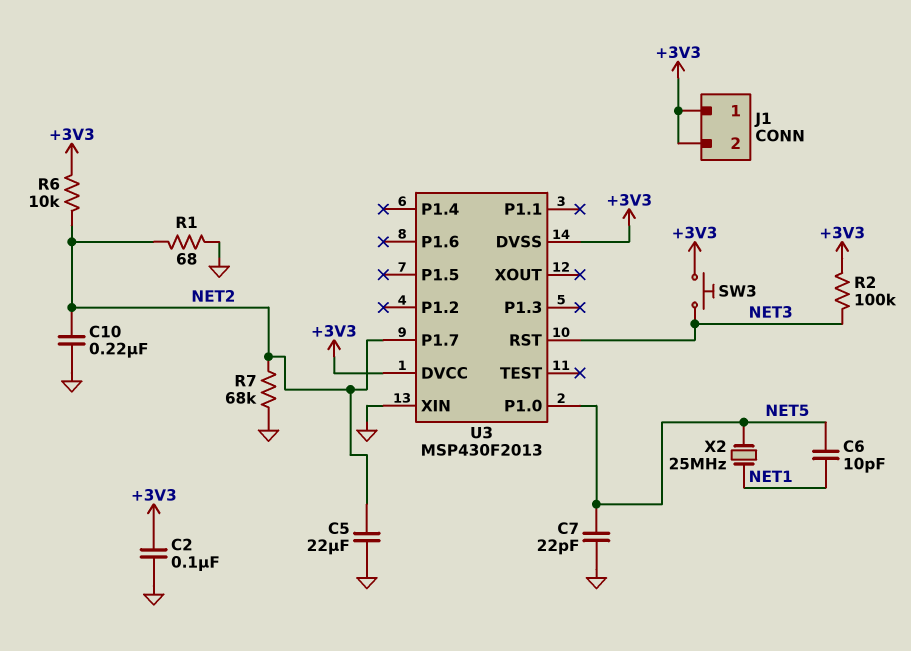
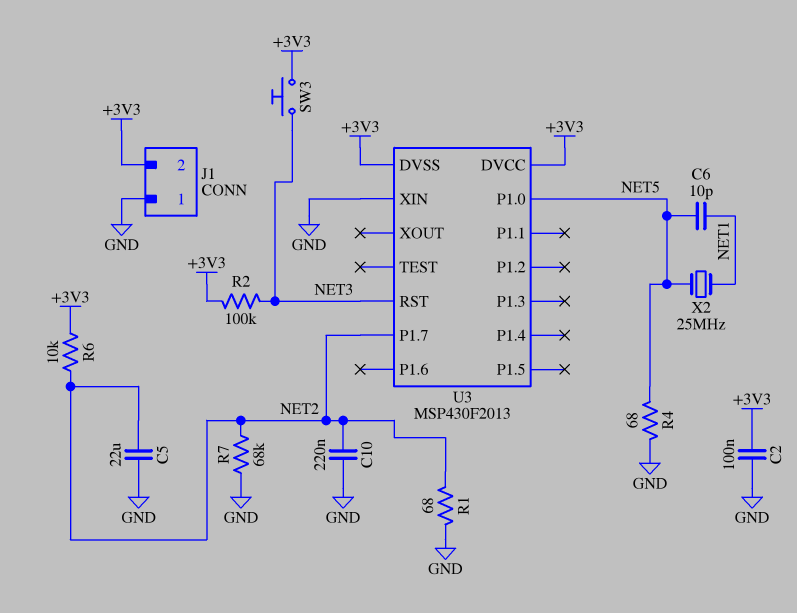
C7: 22pF (GND, NET5) -> none
J1 pin 1: +3V3 -> GND
R4: none -> 68 (GND, NET5)

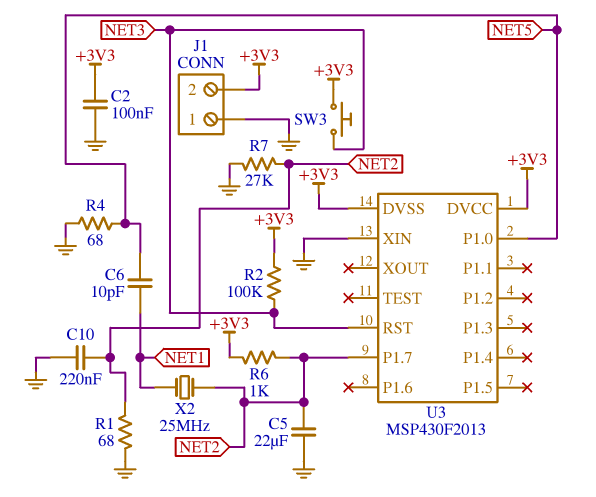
R6: 10k (+3V3, NET2) -> 1k (+3V3, NET2)
R7: 68k (GND, NET2) -> 27k (GND, NET2)
X2: 25MHz (NET1, NET5) -> 25MHz (NET1, NET2)

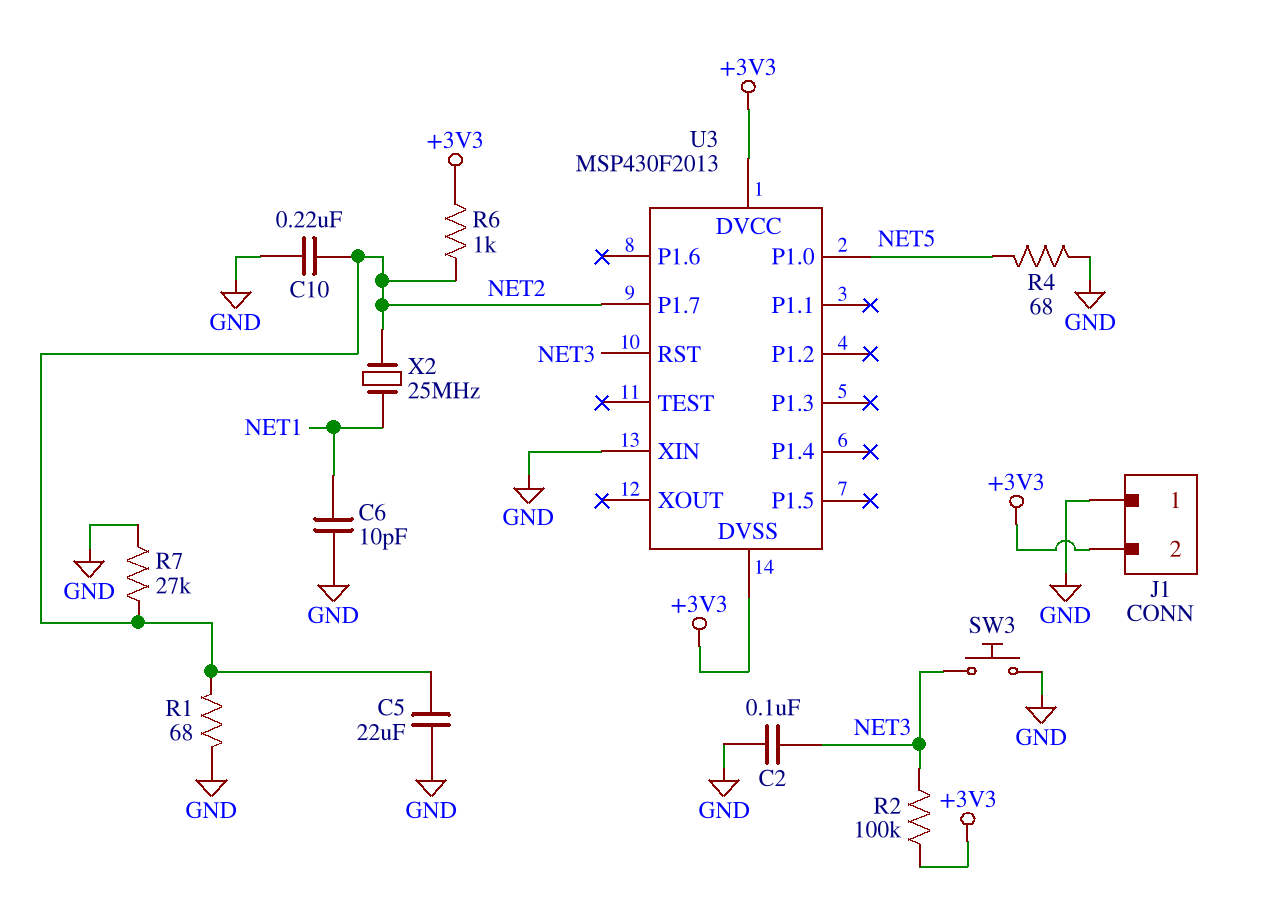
C2: 100nF (+3V3, GND) -> 100nF (GND, NET3)
C6: 10pF (NET1, NET5) -> 10pF (GND, NET1)
SW3: button (+3V3, NET3) -> button (GND, NET3)

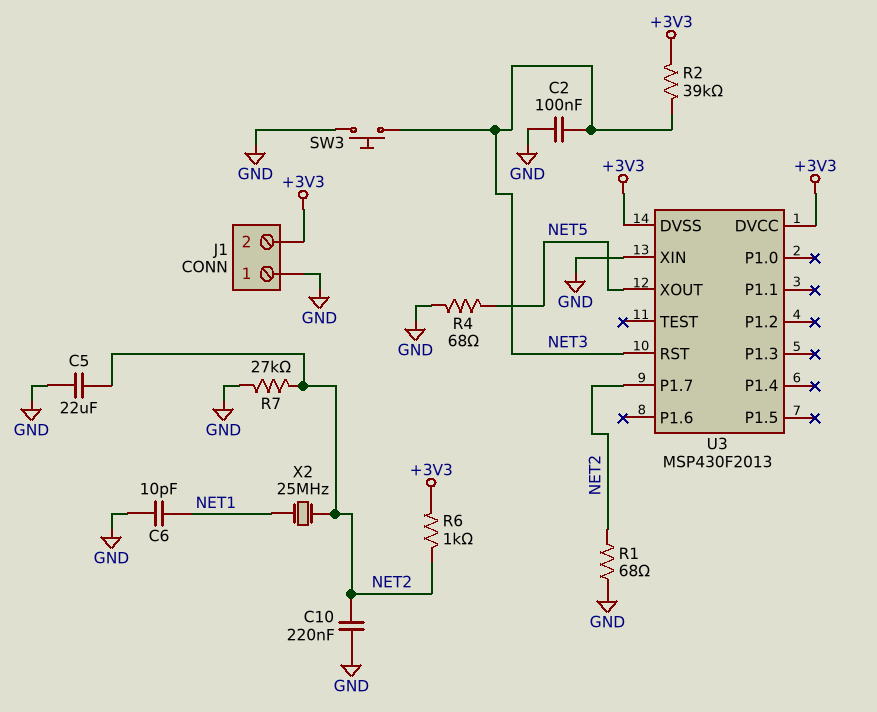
R2: 100k (+3V3, NET3) -> 39k (+3V3, NET3)
U3 pin P1.0: NET5 -> none
U3 pin XOUT: none -> NET5

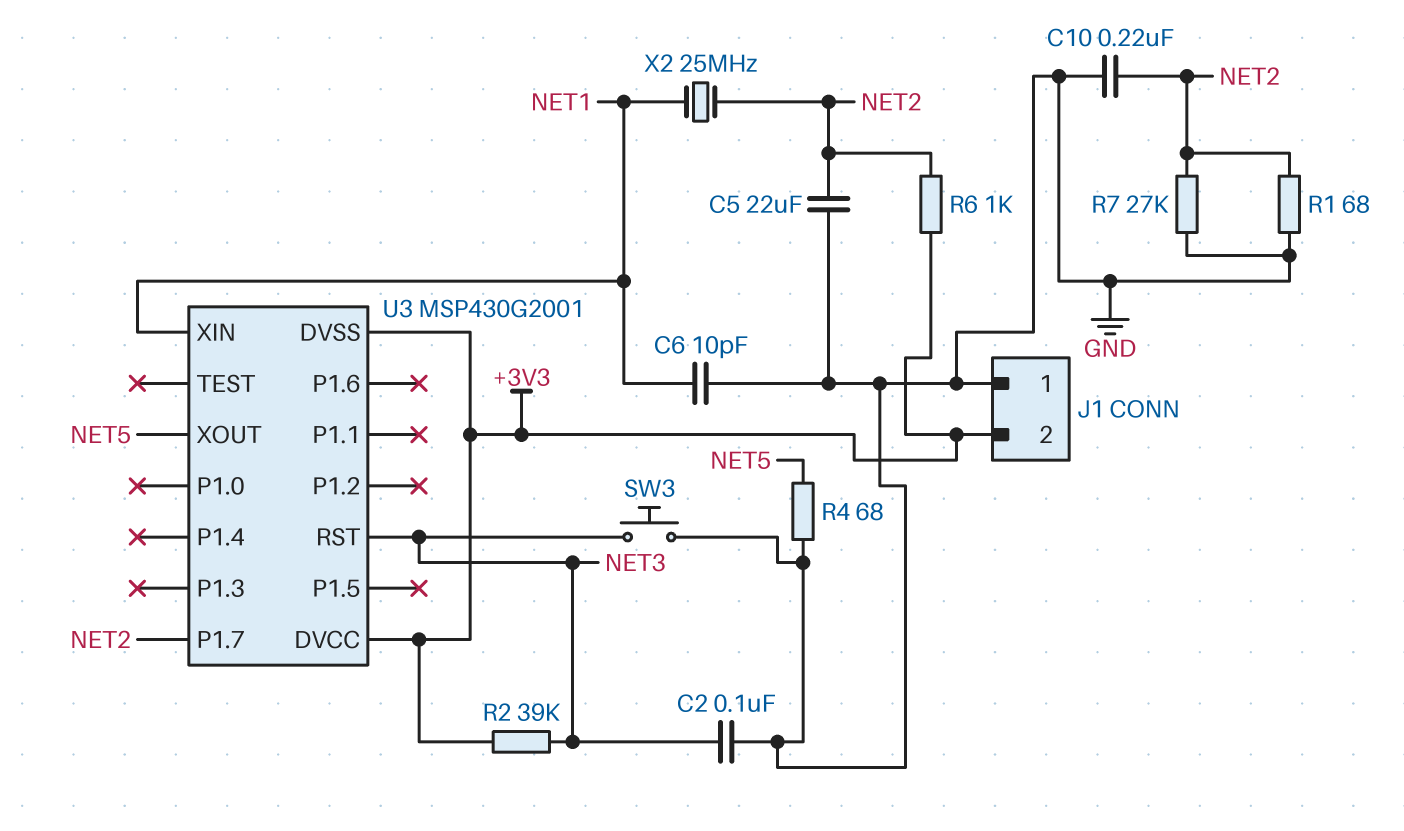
U3: MSP430F2013 -> MSP430G2001
U3 pin XIN: GND -> NET1

